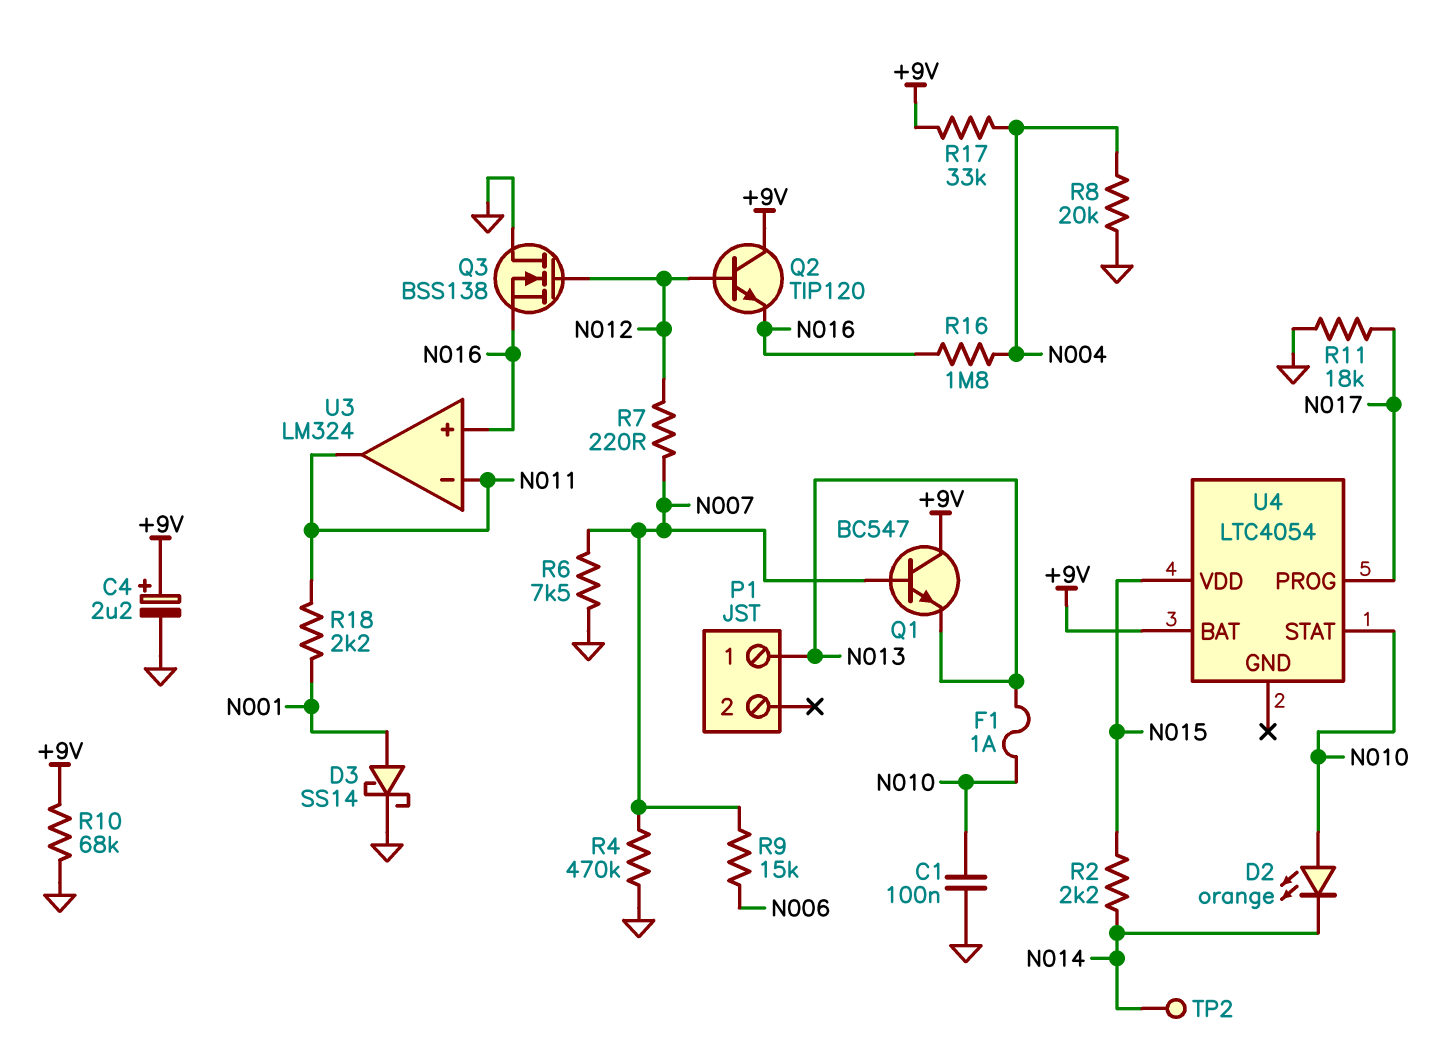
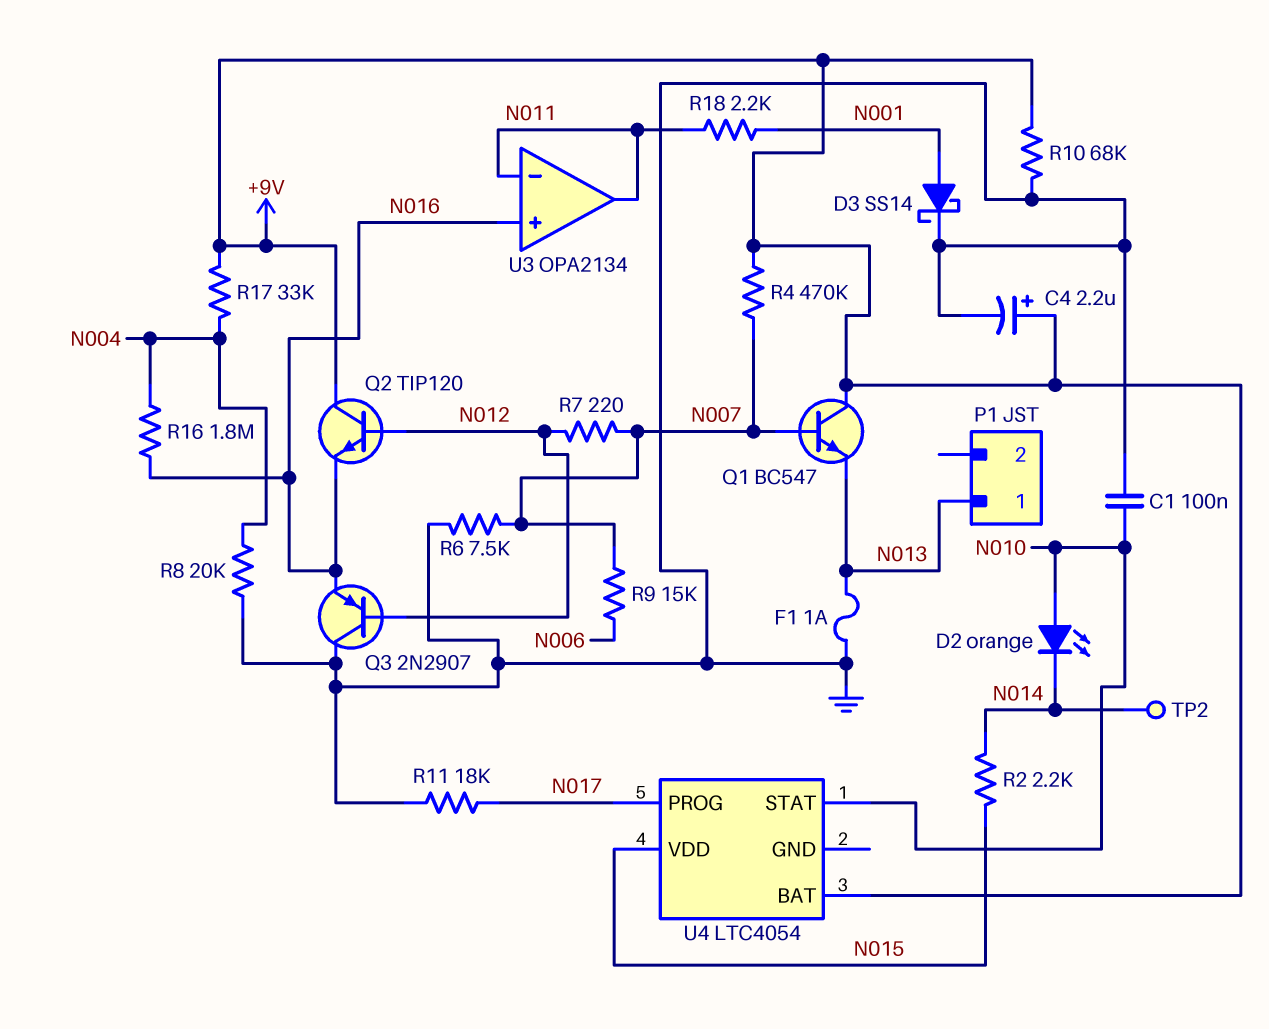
F1: 1A (N010, N013) -> 1A (GND, N013)
Q3: NMOS BSS138 (G N012, D GND, S N016) -> PNP 2N2907 (B N012, C GND, E N016)
R4: 470k (GND, N007) -> 470k (+9V, N007)
U3: LM324 -> OPA2134

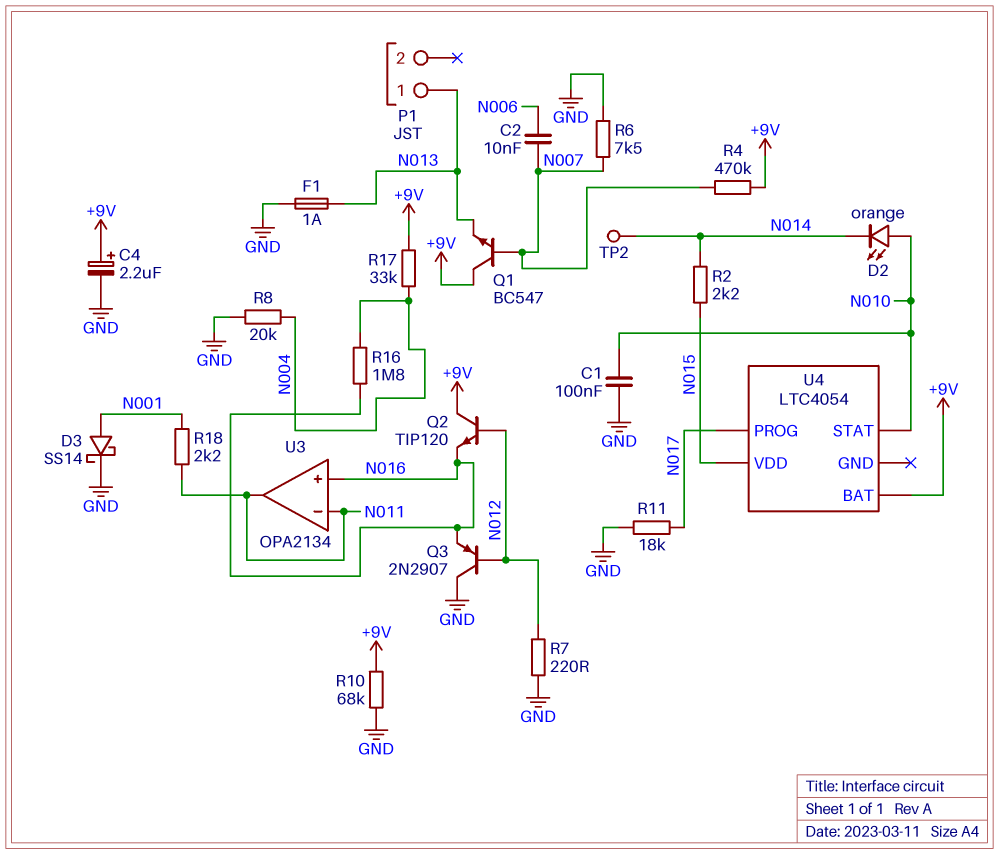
C2: none -> 10nF (N006, N007)
R7: 220 (N007, N012) -> 220 (GND, N012)
R9: 15k (N006, N007) -> none

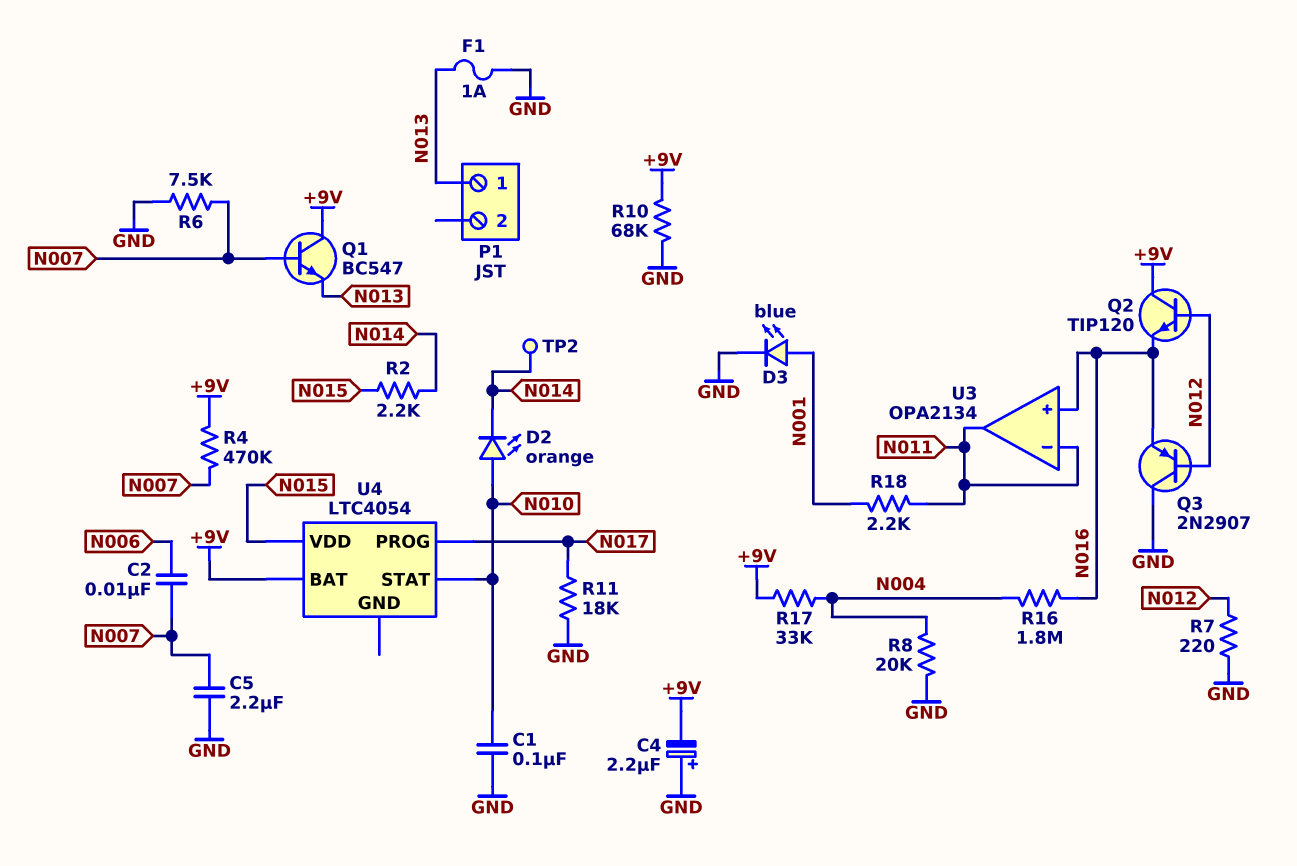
C4: 2.2uF (plus +9V, minus GND) -> 2.2uF (plus GND, minus +9V)
C5: none -> 2.2uF (GND, N007)
D3: schottky SS14 (A N001, K GND) -> LED blue (A N001, K GND)

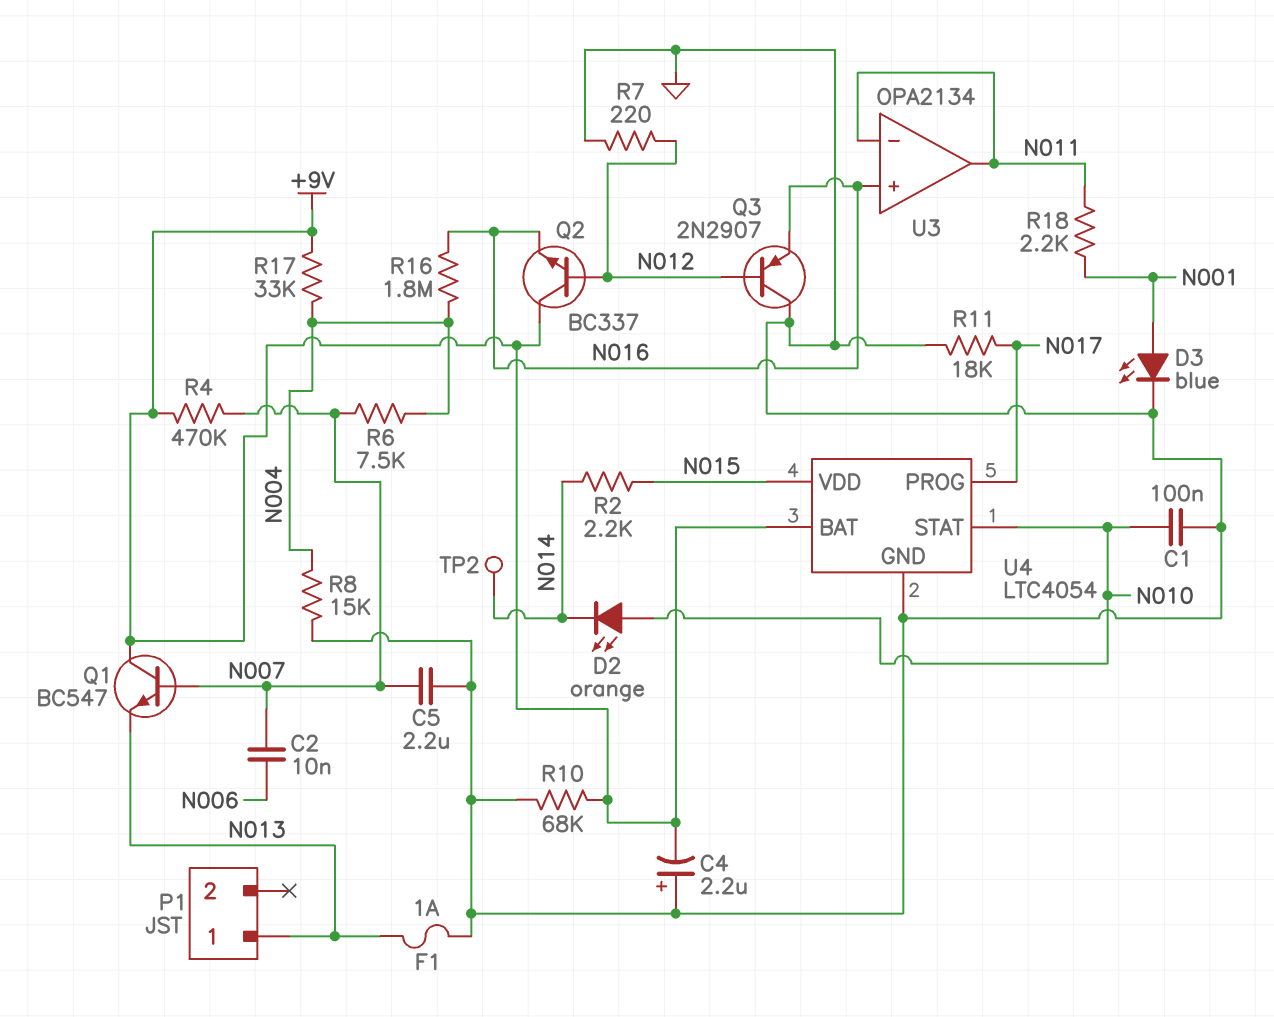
Q2: NPN TIP120 (B N012, C +9V, E N016) -> NPN BC337 (B N012, C +9V, E N016)
R6: 7.5k (GND, N007) -> 7.5k (N004, N007)
R8: 20k (GND, N004) -> 15k (GND, N004)
U4 pin GND: none -> GND

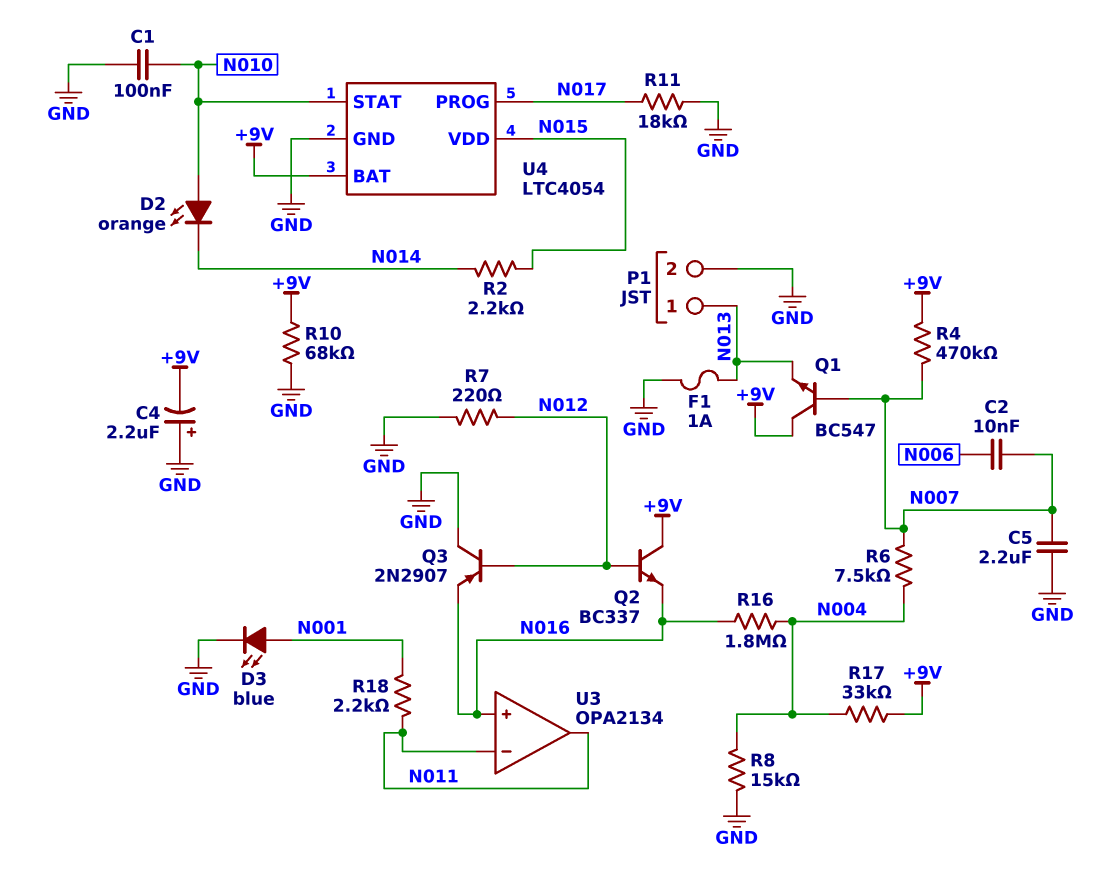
P1 pin 2: none -> GND
TP2: test point (N014) -> none

